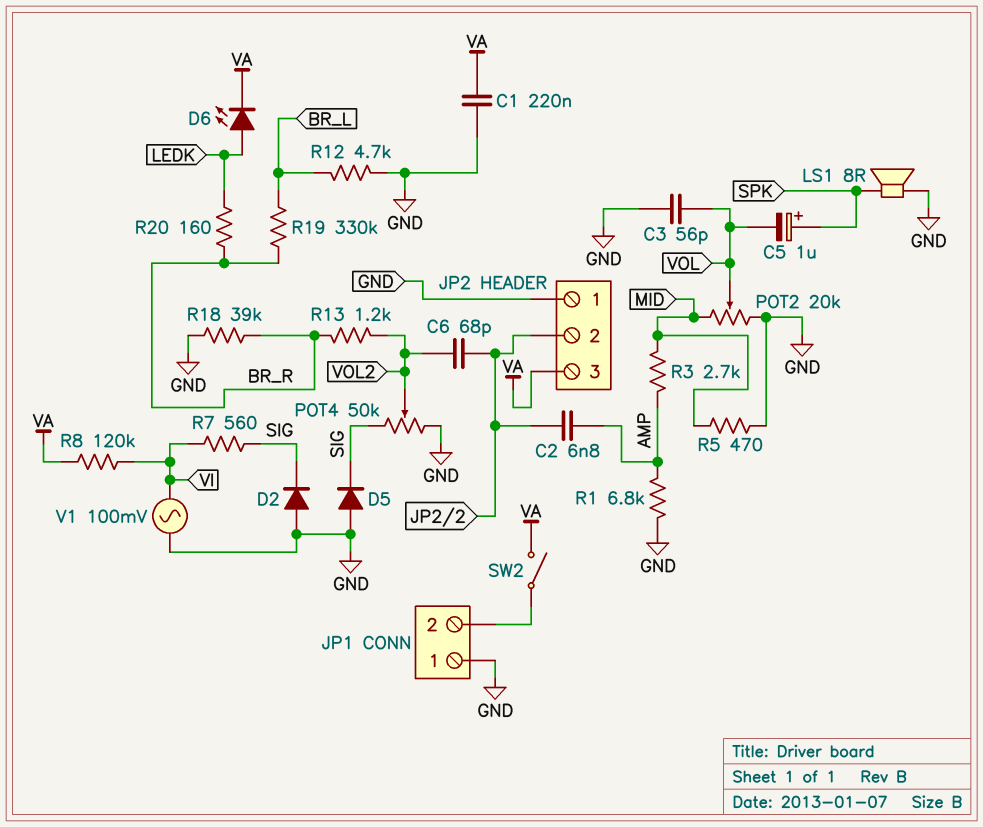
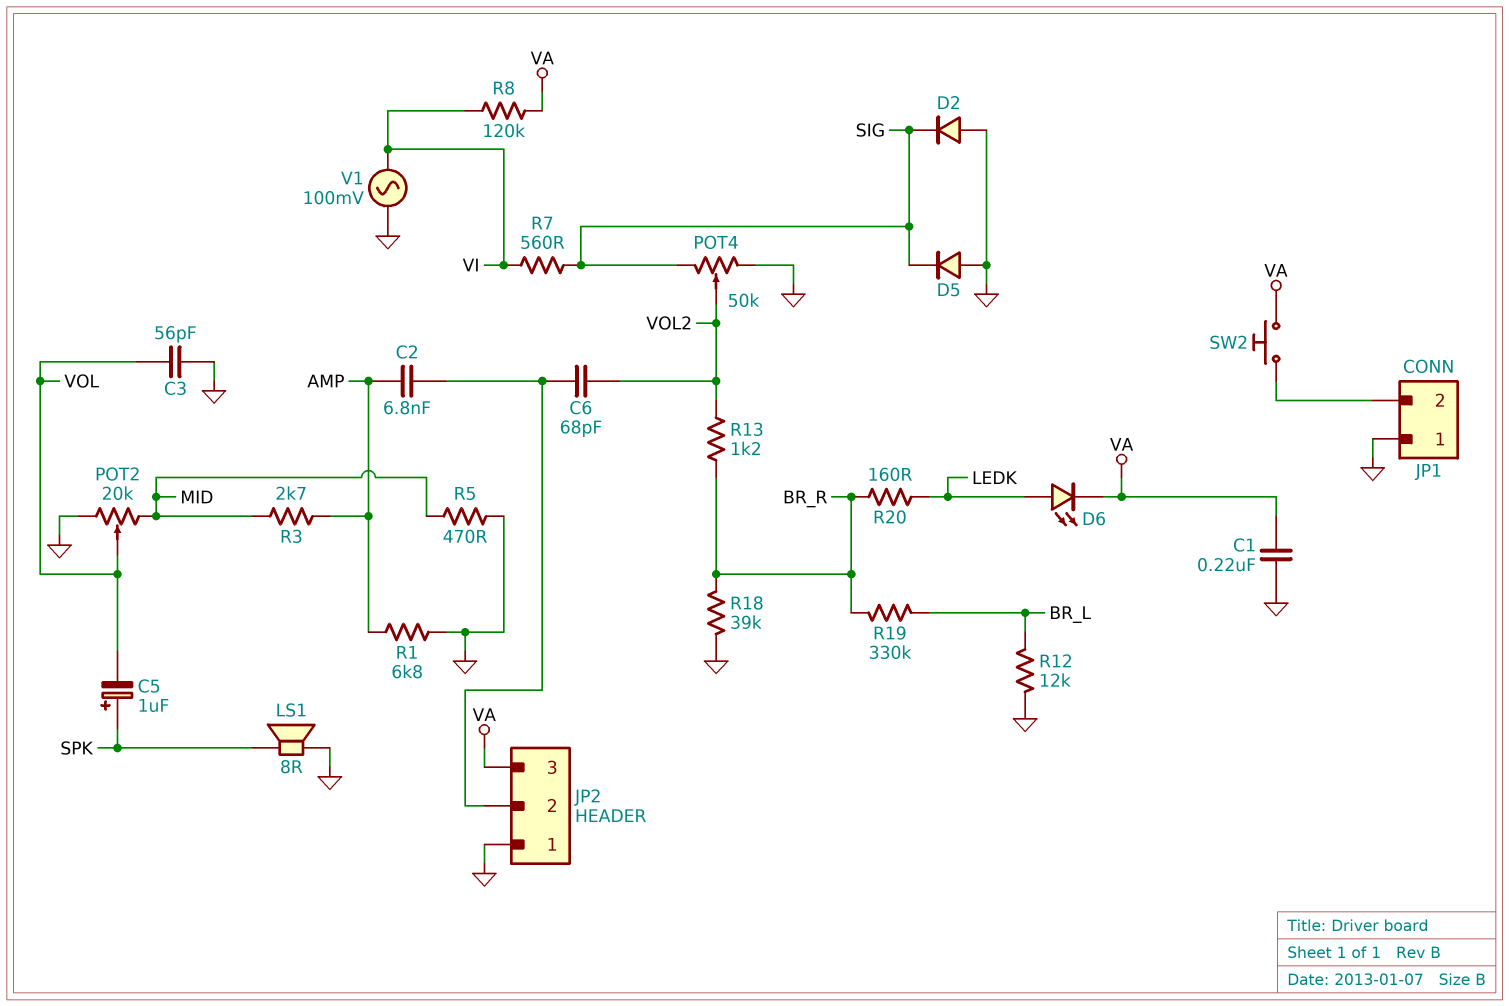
R12: 4.7k (BR_L, GND) -> 12k (BR_L, GND)
SW2: switch (JP1/2, VA) -> button (JP1/2, VA)

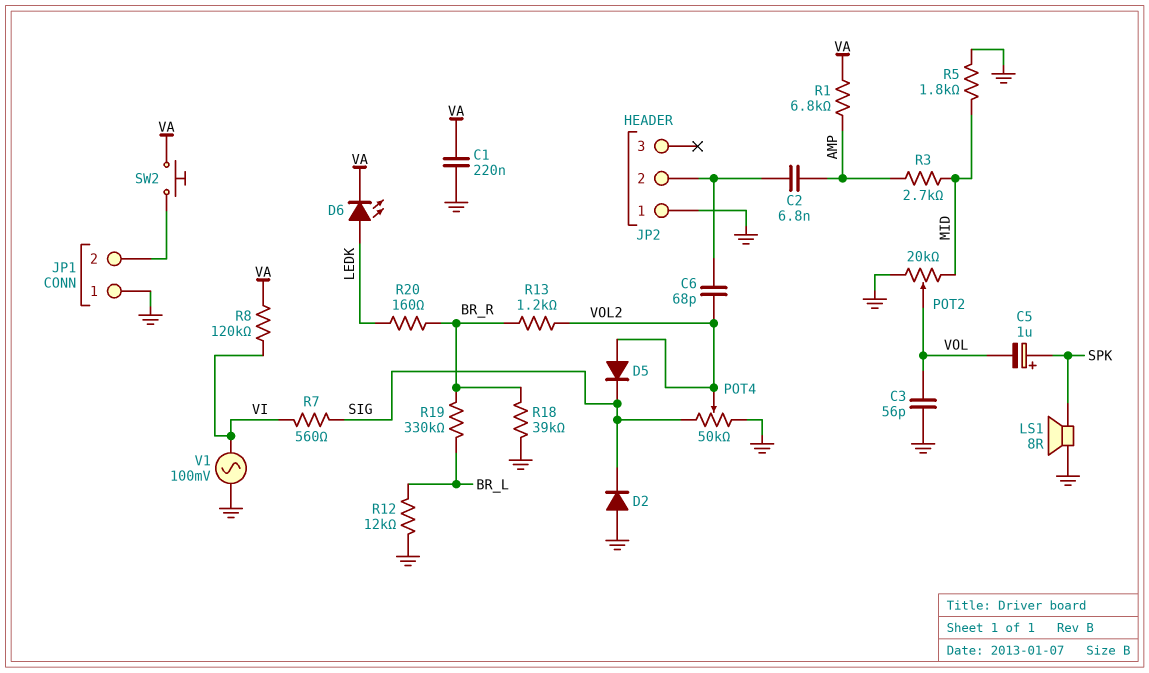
D5: diode (A GND, K SIG) -> diode (A VOL2, K SIG)
JP2 pin 3: VA -> none
R1: 6.8k (AMP, GND) -> 6.8k (AMP, VA)
R5: 470 (GND, MID) -> 1.8k (GND, MID)

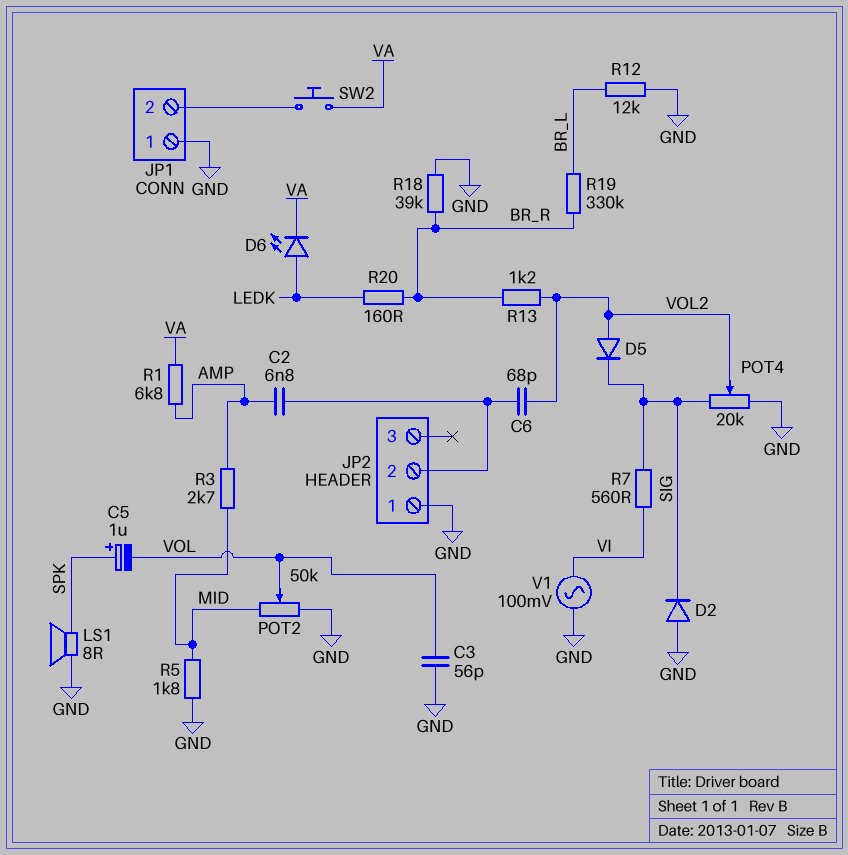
C1: 220nF (GND, VA) -> none
POT2: 20k (GND, MID, wiper VOL) -> 50k (GND, MID, wiper VOL)
POT4: 50k (GND, SIG, wiper VOL2) -> 20k (GND, SIG, wiper VOL2)
R8: 120k (VA, VI) -> none

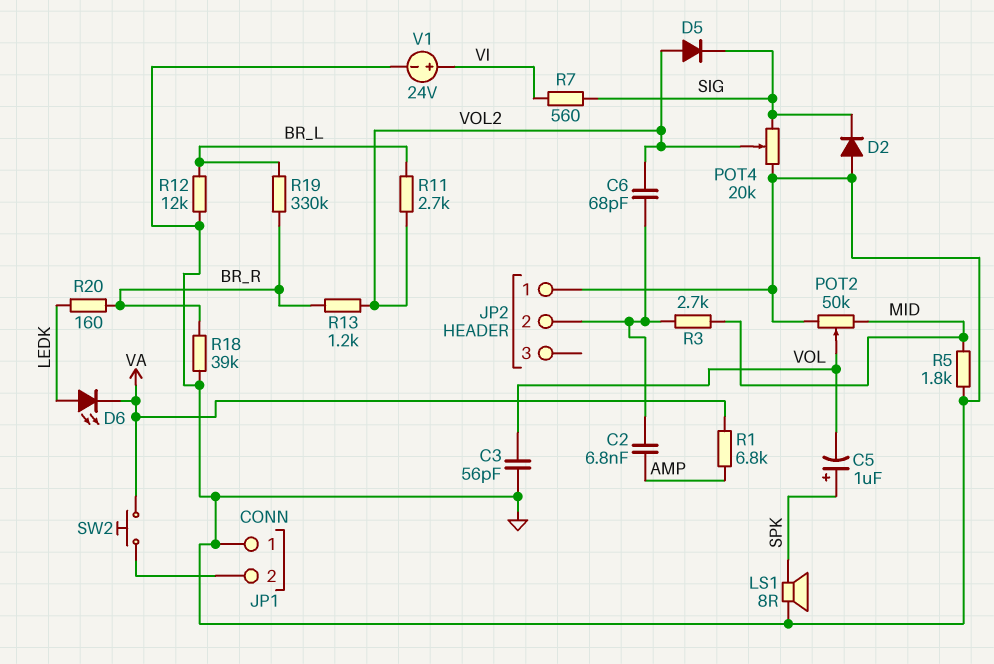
R3: 2.7k (AMP, MID) -> 2.7k (JP2/2, MID)
R11: none -> 2.7k (BR_L, VOL2)
V1: AC 100mV (GND, VI) -> 24V (plus VI, minus GND)

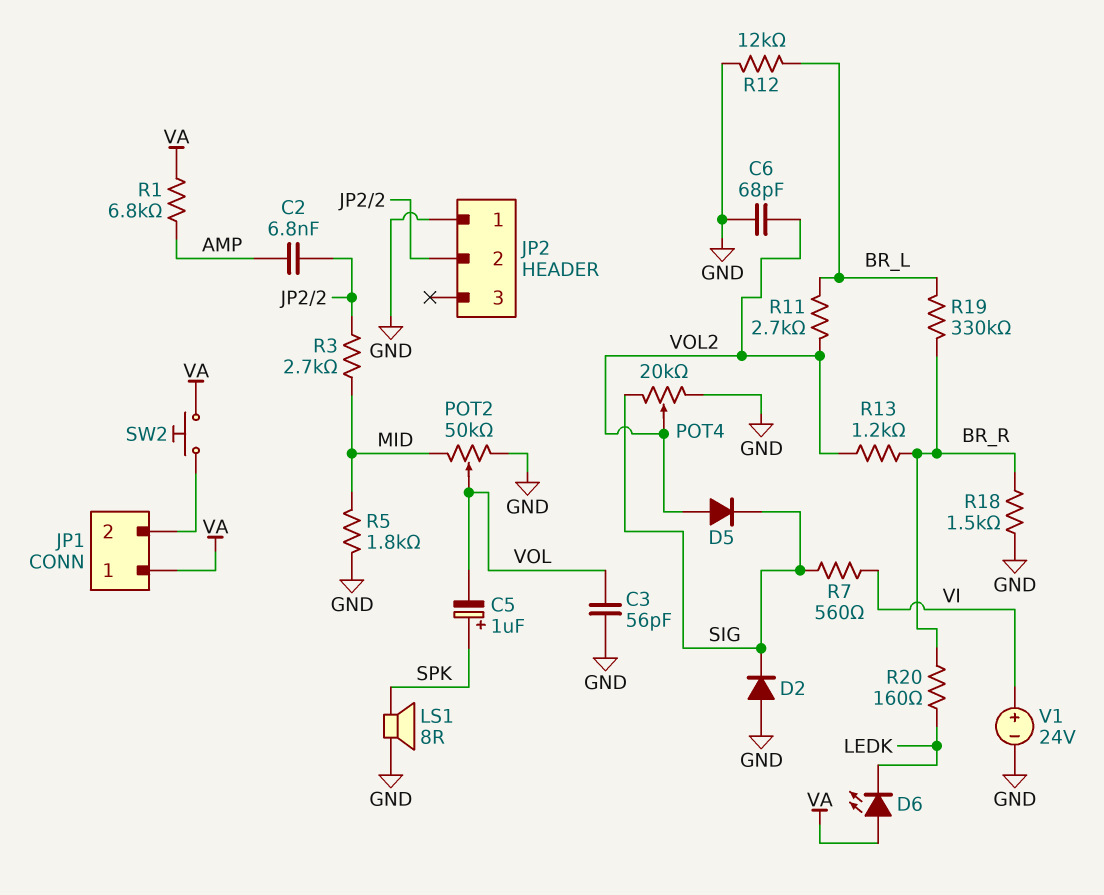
C6: 68pF (JP2/2, VOL2) -> 68pF (GND, VOL2)
D6: LED (A LEDK, K VA) -> LED (A VA, K LEDK)
JP1 pin 1: GND -> VA
R18: 39k (BR_R, GND) -> 1.5k (BR_R, GND)

